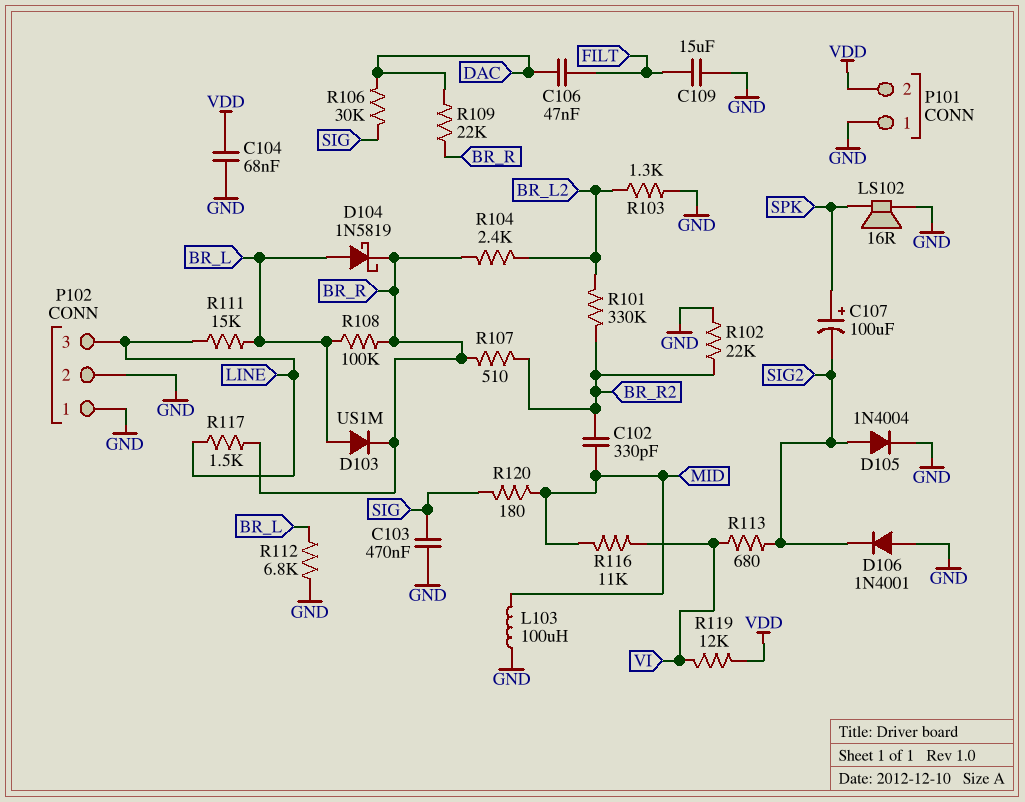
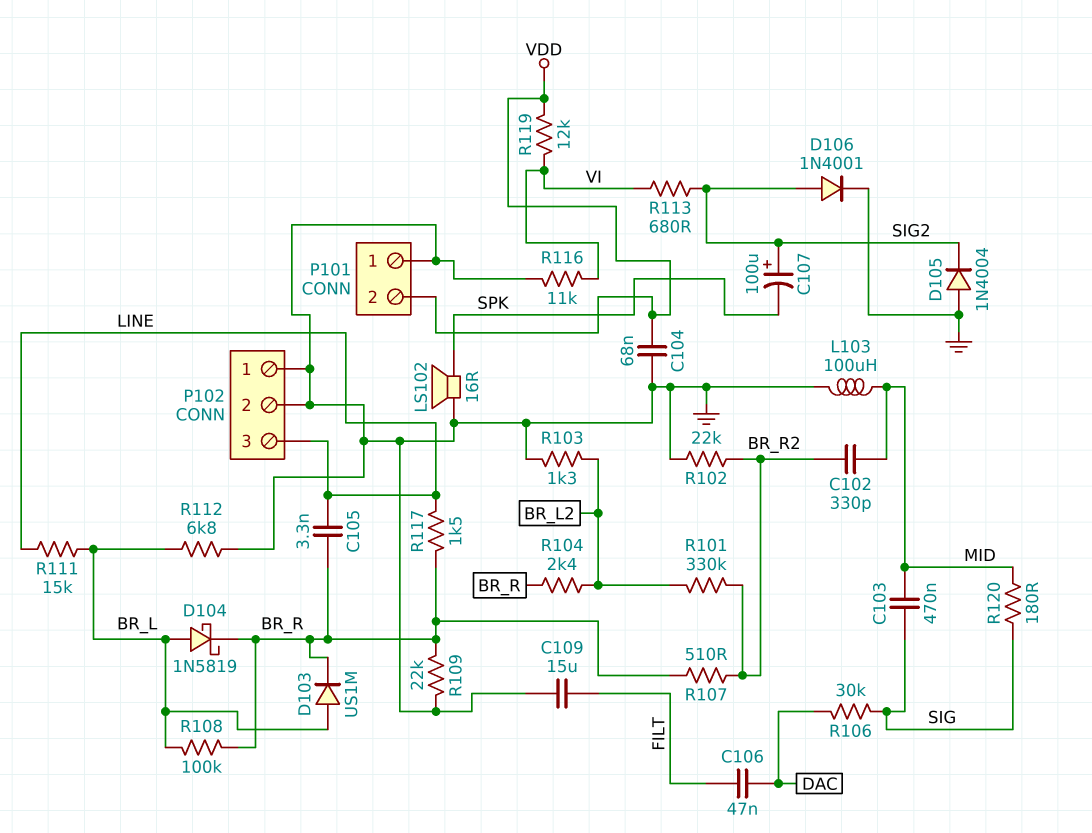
C103: 470nF (GND, SIG) -> 470nF (MID, SIG)
C105: none -> 3.3nF (BR_R, LINE)
C107: 100uF (plus SPK, minus SIG2) -> 100uF (plus SIG2, minus SPK)
D105: diode 1N4004 (A SIG2, K GND) -> diode 1N4004 (A GND, K SIG2)
D106: diode 1N4001 (A GND, K SIG2) -> diode 1N4001 (A SIG2, K GND)
R109: 22k (BR_R, DAC) -> 22k (BR_R, GND)
R116: 11k (MID, VI) -> 11k (GND, VI)

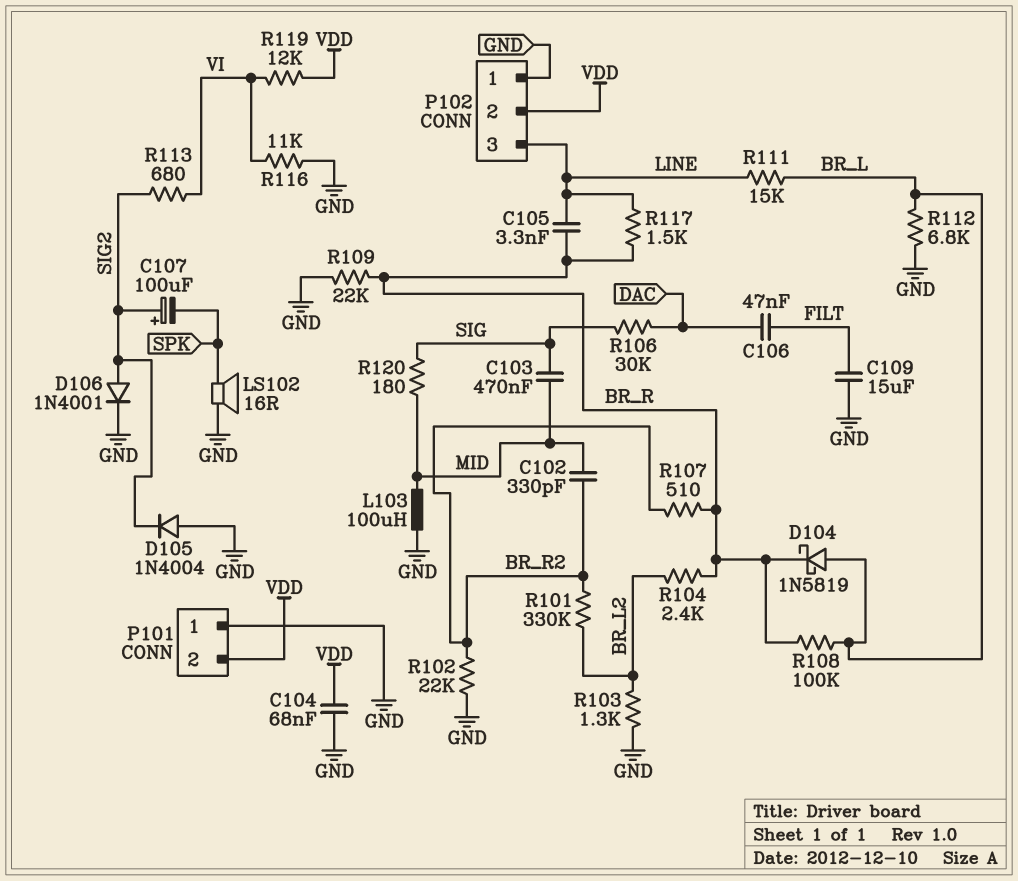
D103: diode US1M (A BR_L, K BR_R) -> none
P102 pin 2: GND -> VDD

